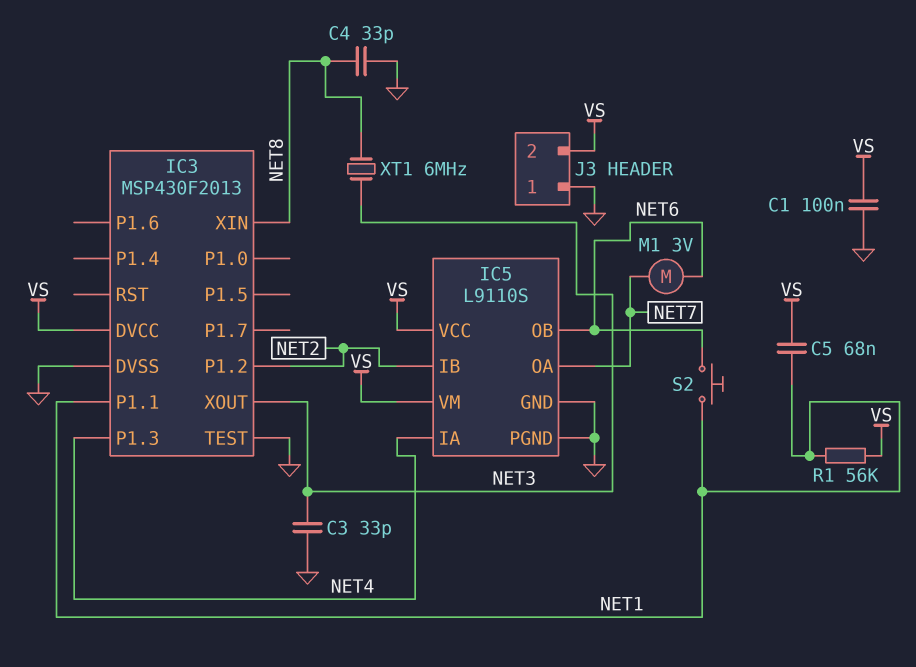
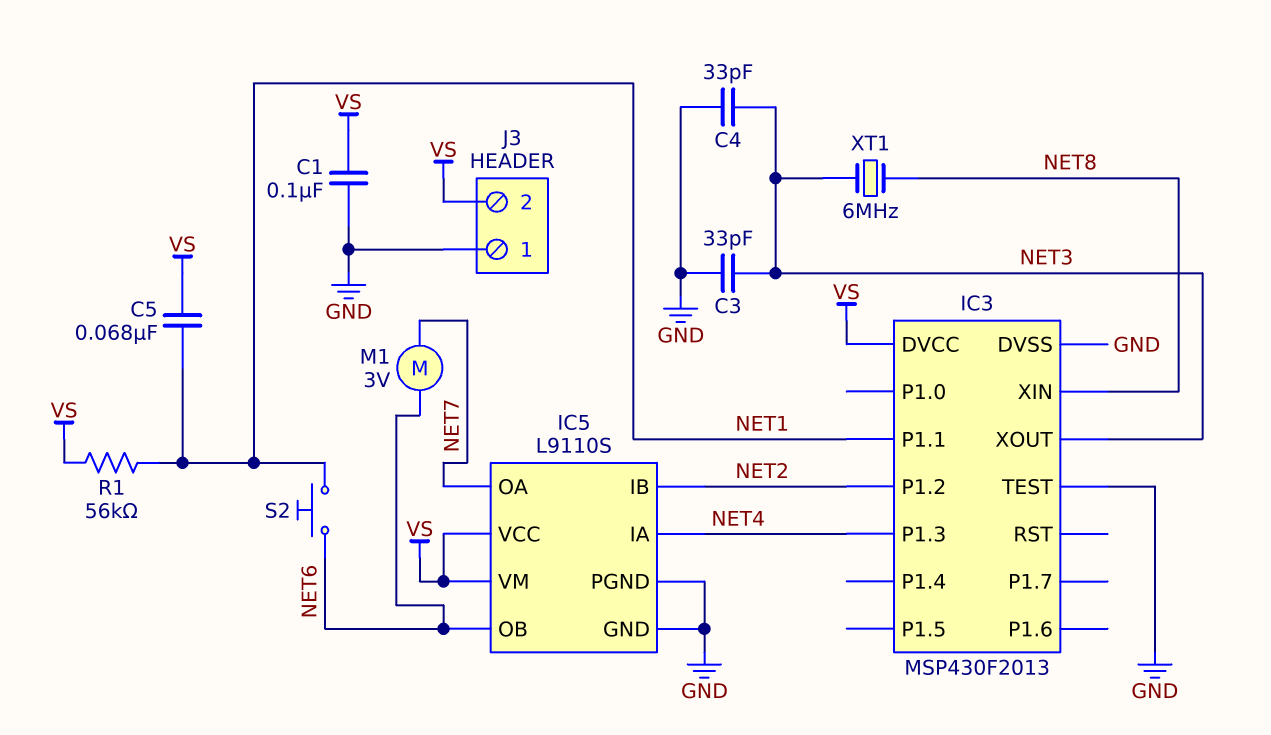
C4: 33pF (GND, NET8) -> 33pF (GND, NET3)

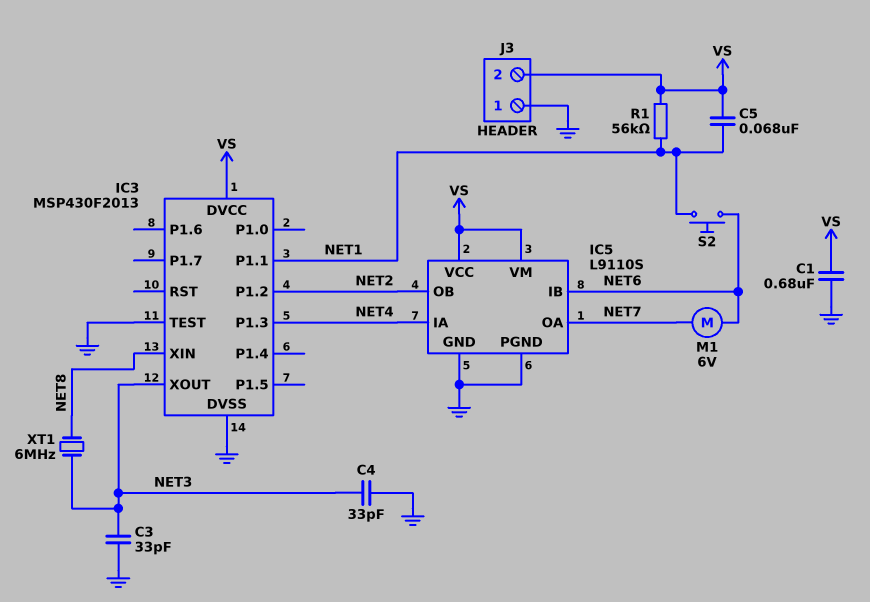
C1: 100nF (GND, VS) -> 680nF (GND, VS)
IC5 pin IB: NET2 -> NET6
IC5 pin OB: NET6 -> NET2
M1: motor 3V (NET6, NET7) -> motor 6V (NET6, NET7)

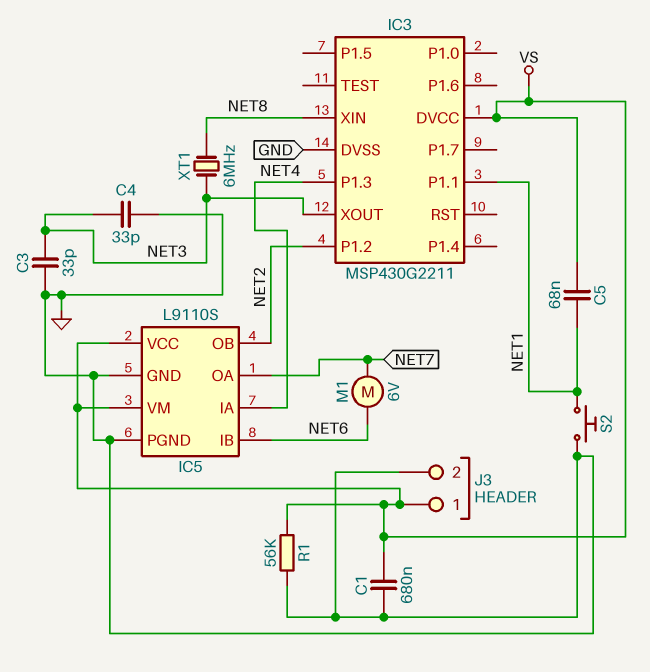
IC3: MSP430F2013 -> MSP430G2211
IC3 pin TEST: GND -> none
J3 pin 1: GND -> VS
J3 pin 2: VS -> GND
R1: 56k (NET1, VS) -> 56k (GND, VS)
S2: button (NET1, NET6) -> button (GND, NET1)

